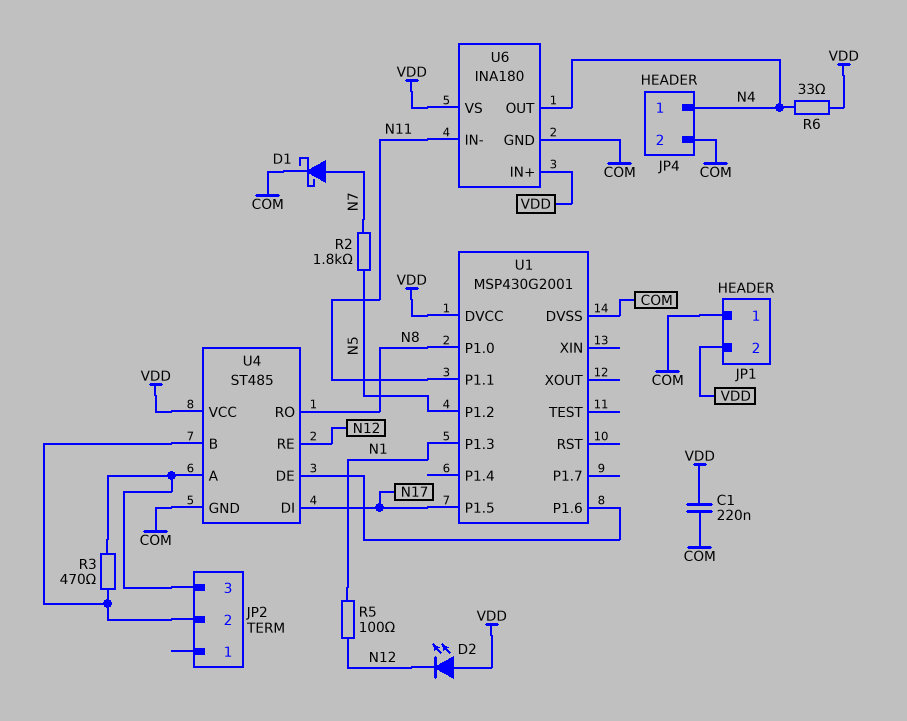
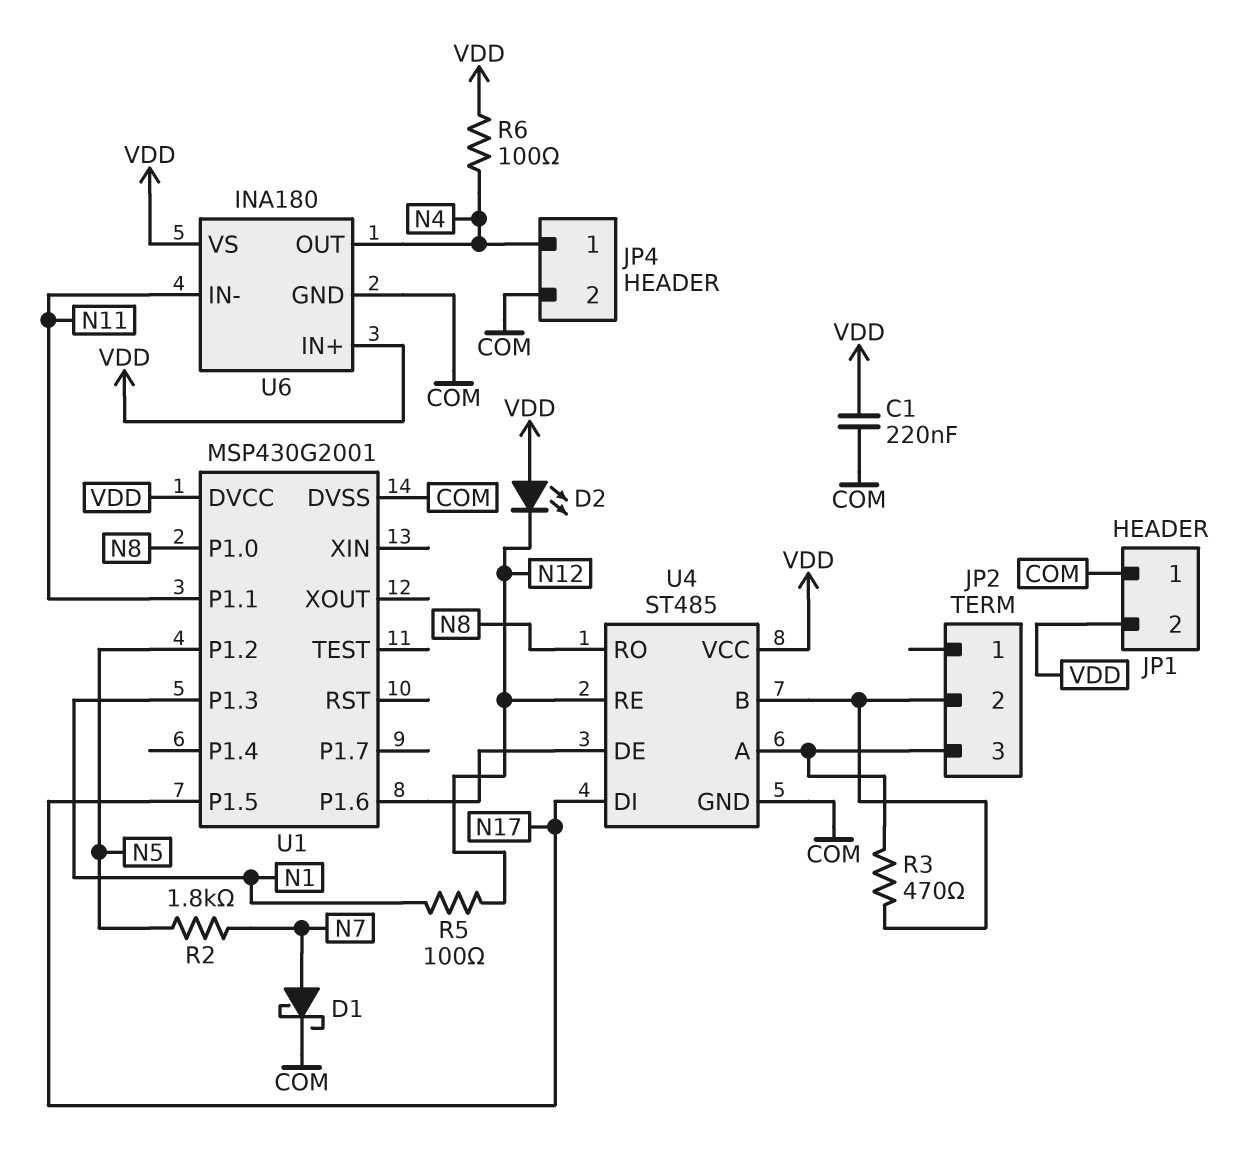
R6: 33 (N4, VDD) -> 100 (N4, VDD)

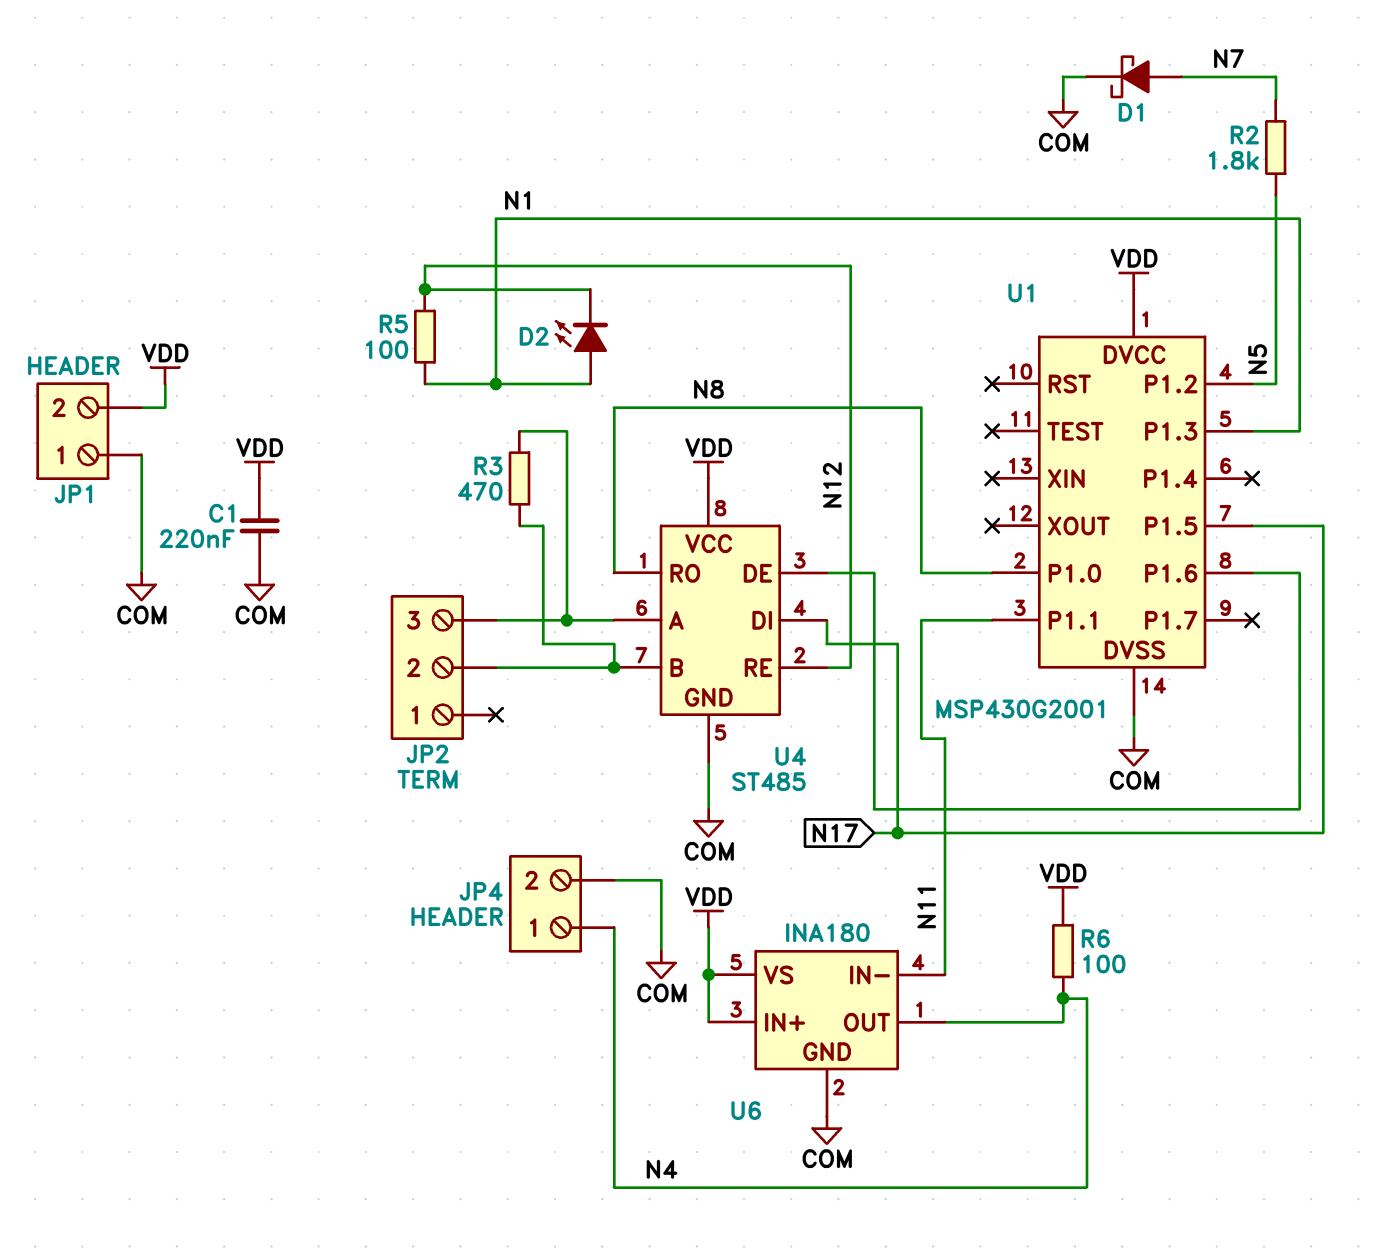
D2: LED (A VDD, K N12) -> LED (A N1, K N12)

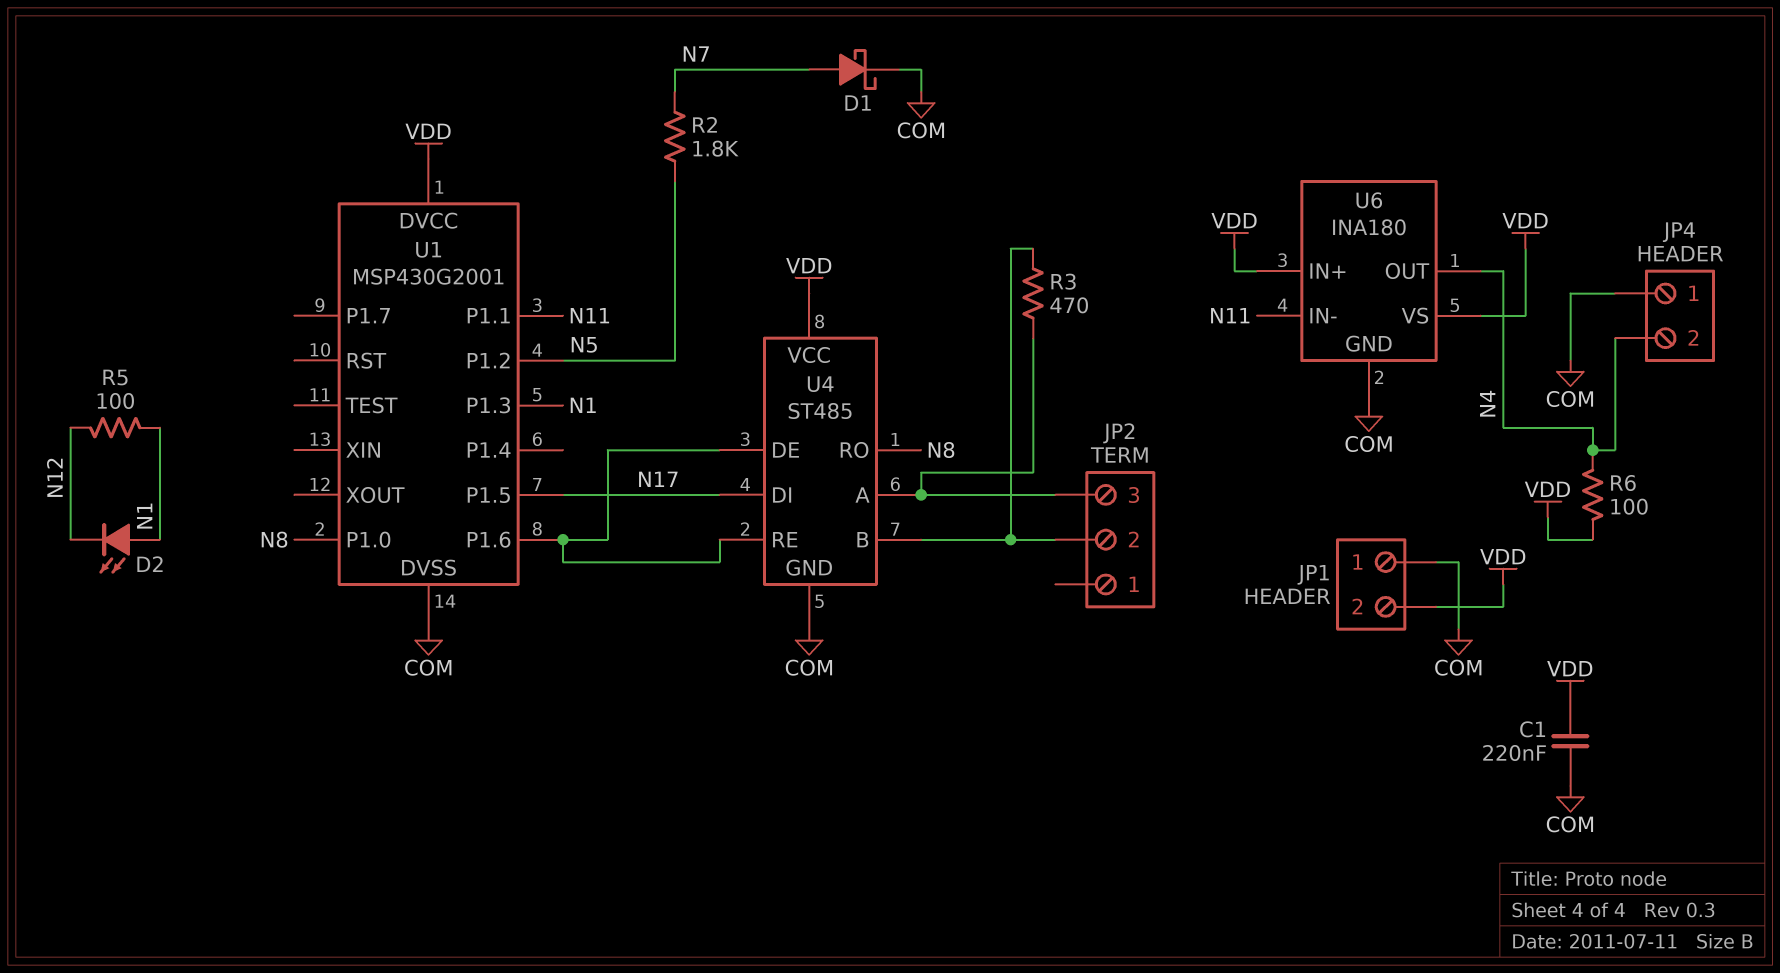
JP4 pin 1: N4 -> COM
JP4 pin 2: COM -> N4
U4 pin RE: N12 -> U1/P1.6

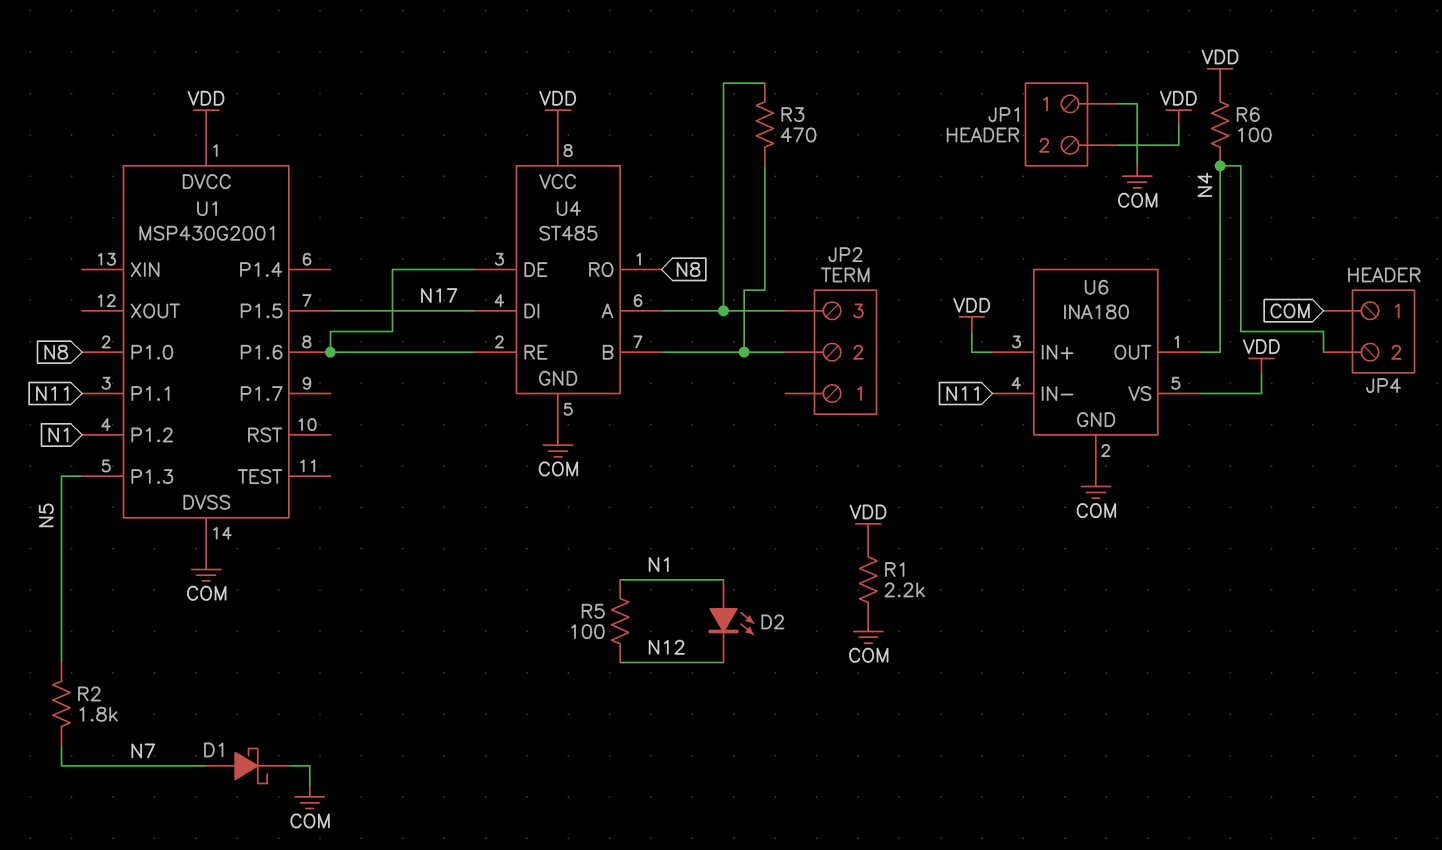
C1: 220nF (COM, VDD) -> none
R1: none -> 2.2k (COM, VDD)
U1 pin P1.2: N5 -> N1
U1 pin P1.3: N1 -> N5

